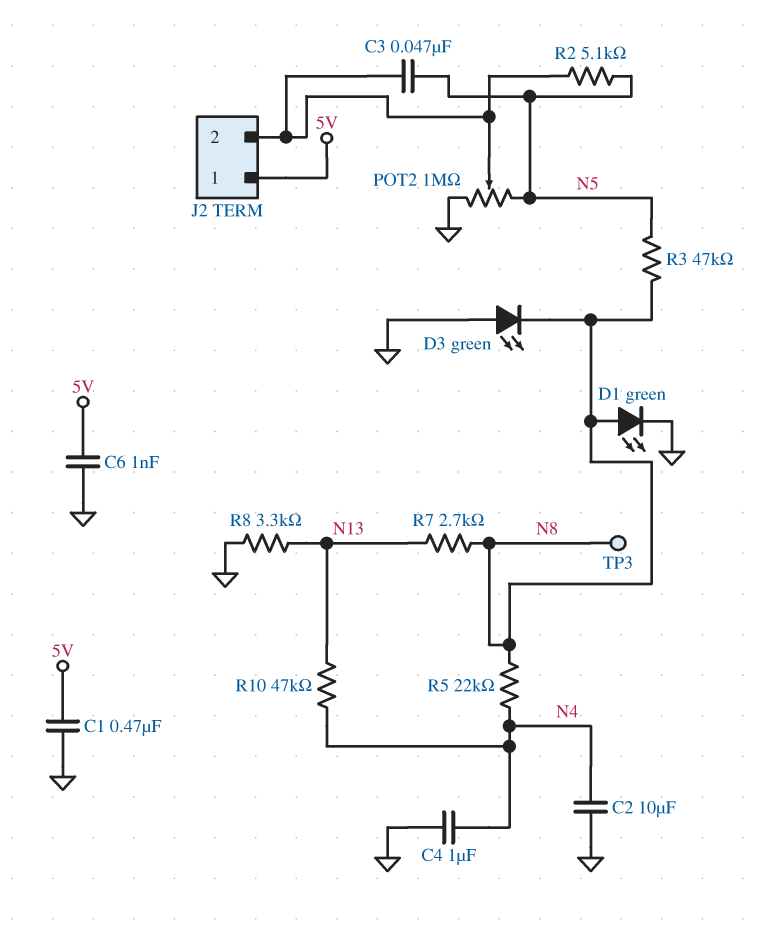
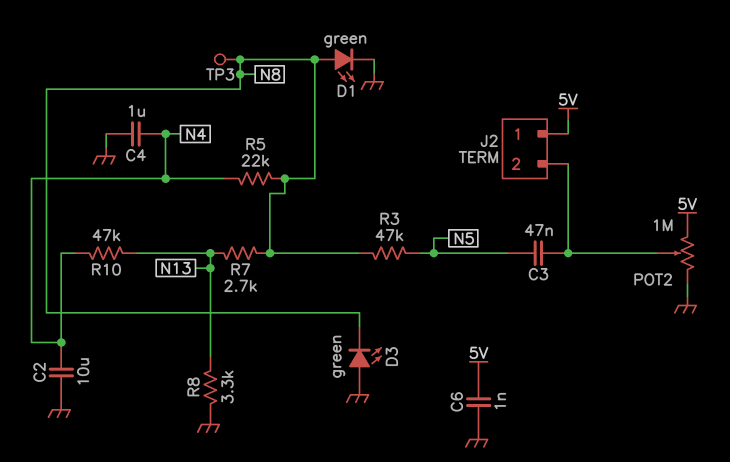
C1: 470nF (5V, GND) -> none
POT2: 1M (GND, N5, wiper J2/2) -> 1M (5V, GND, wiper J2/2)
R2: 5.1k (J2/2, N5) -> none

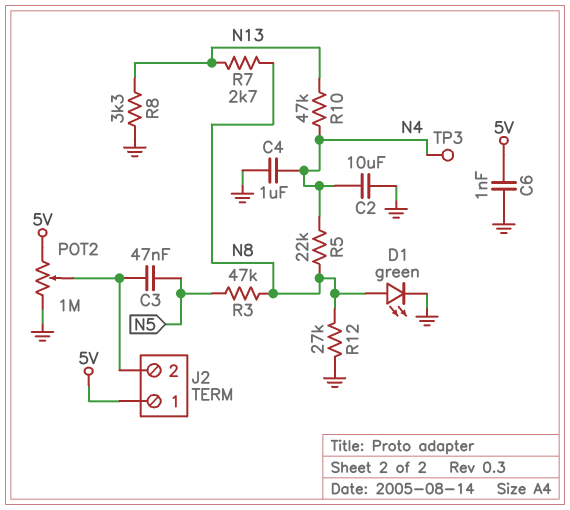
D3: LED green (A GND, K N8) -> none
R12: none -> 27k (GND, N8)
TP3: test point (N8) -> test point (N4)

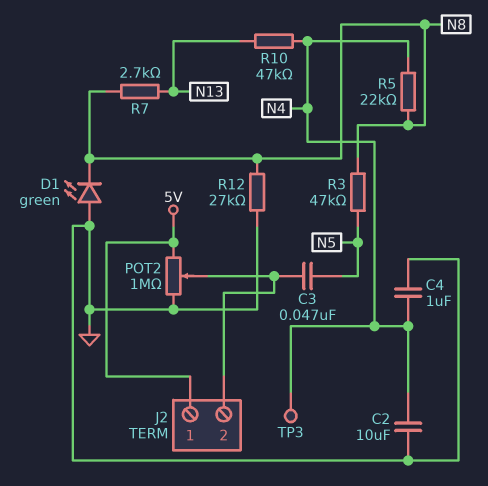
C6: 1nF (5V, GND) -> none
D1: LED green (A N8, K GND) -> LED green (A GND, K N8)
R8: 3.3k (GND, N13) -> none

